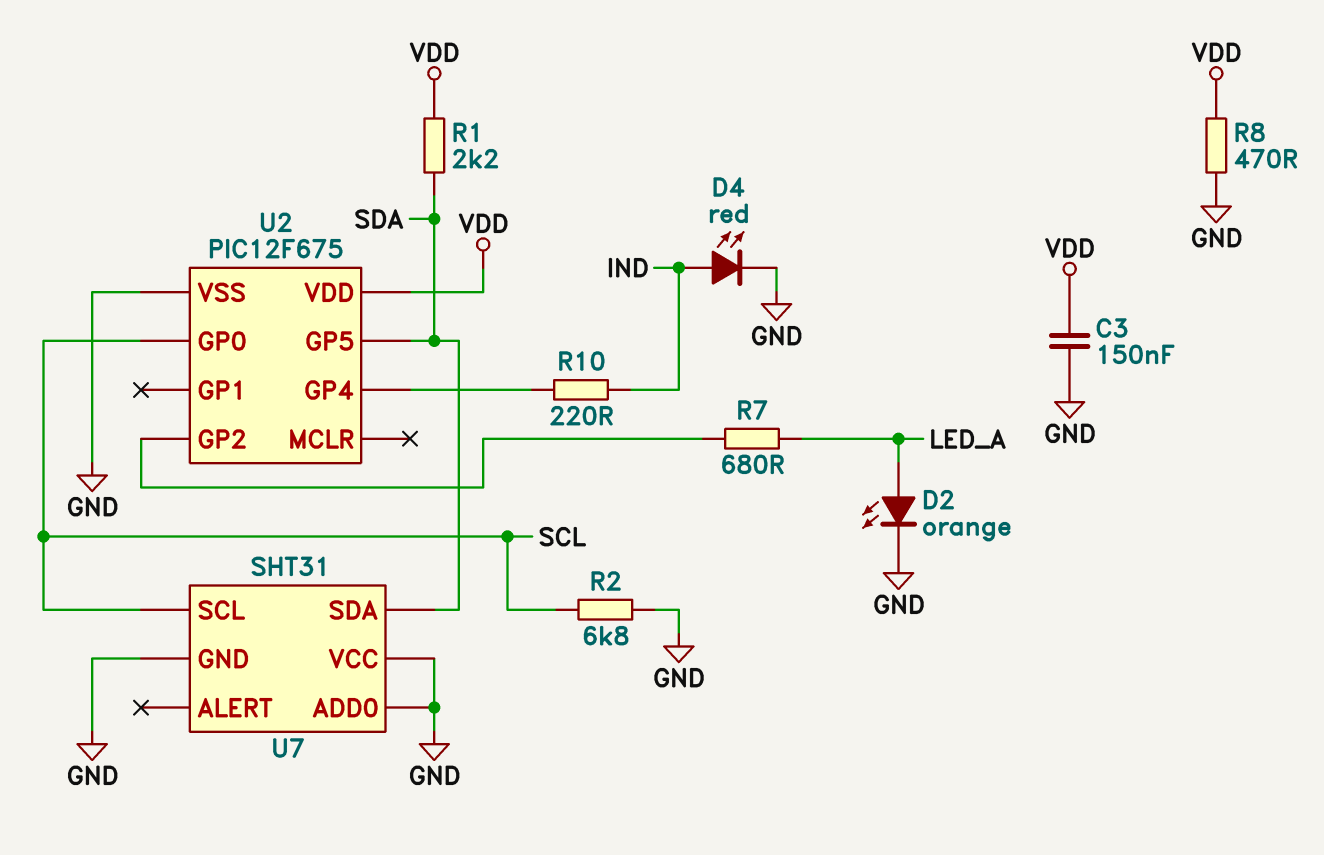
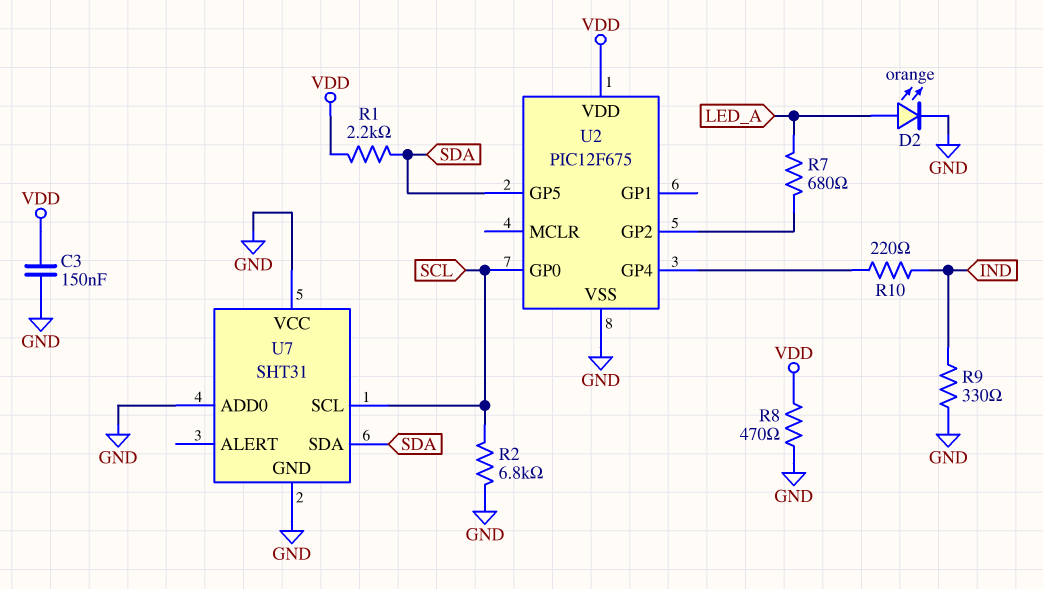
D4: LED red (A IND, K GND) -> none
R9: none -> 330 (GND, IND)

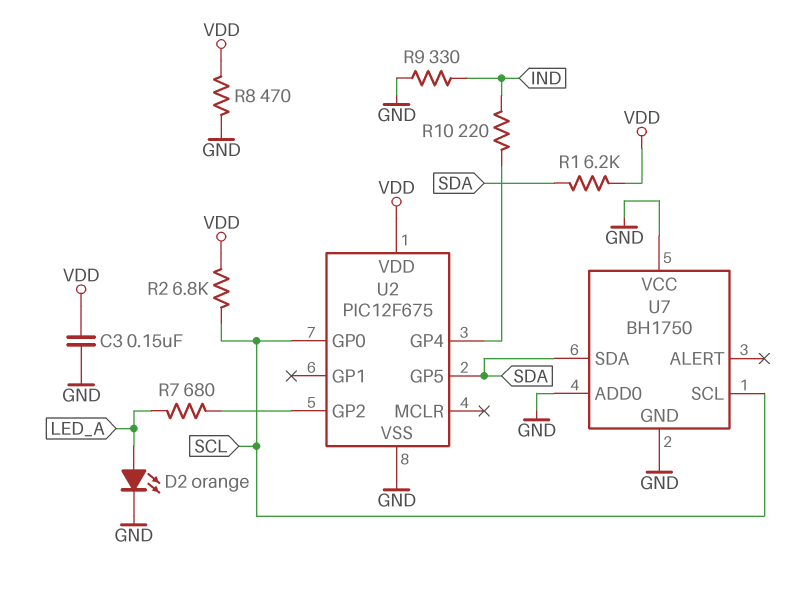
R1: 2.2k (SDA, VDD) -> 6.2k (SDA, VDD)
R2: 6.8k (GND, SCL) -> 6.8k (SCL, VDD)
U7: SHT31 -> BH1750

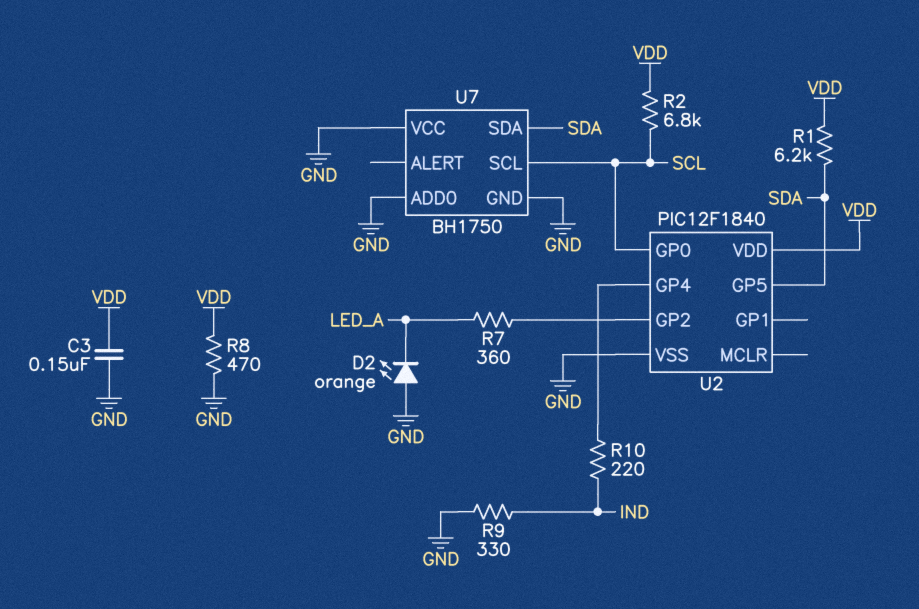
D2: LED orange (A LED_A, K GND) -> LED orange (A GND, K LED_A)
R7: 680 (LED_A, U2/GP2) -> 360 (LED_A, U2/GP2)
U2: PIC12F675 -> PIC12F1840

